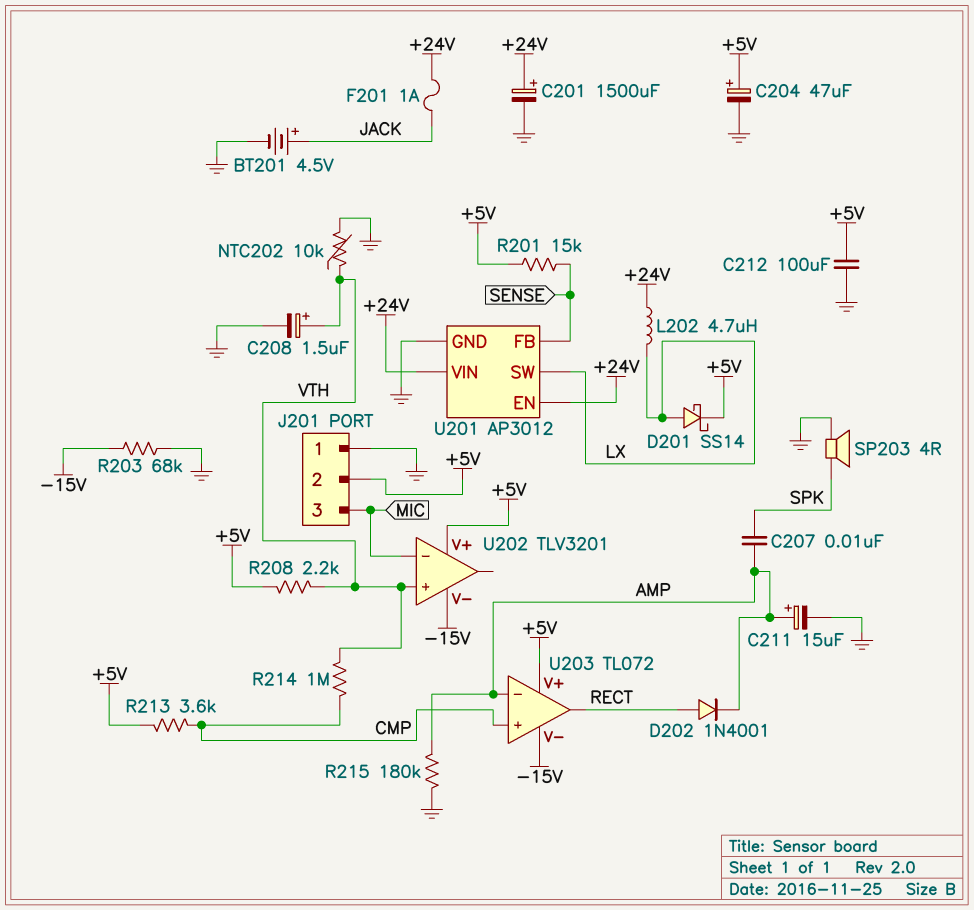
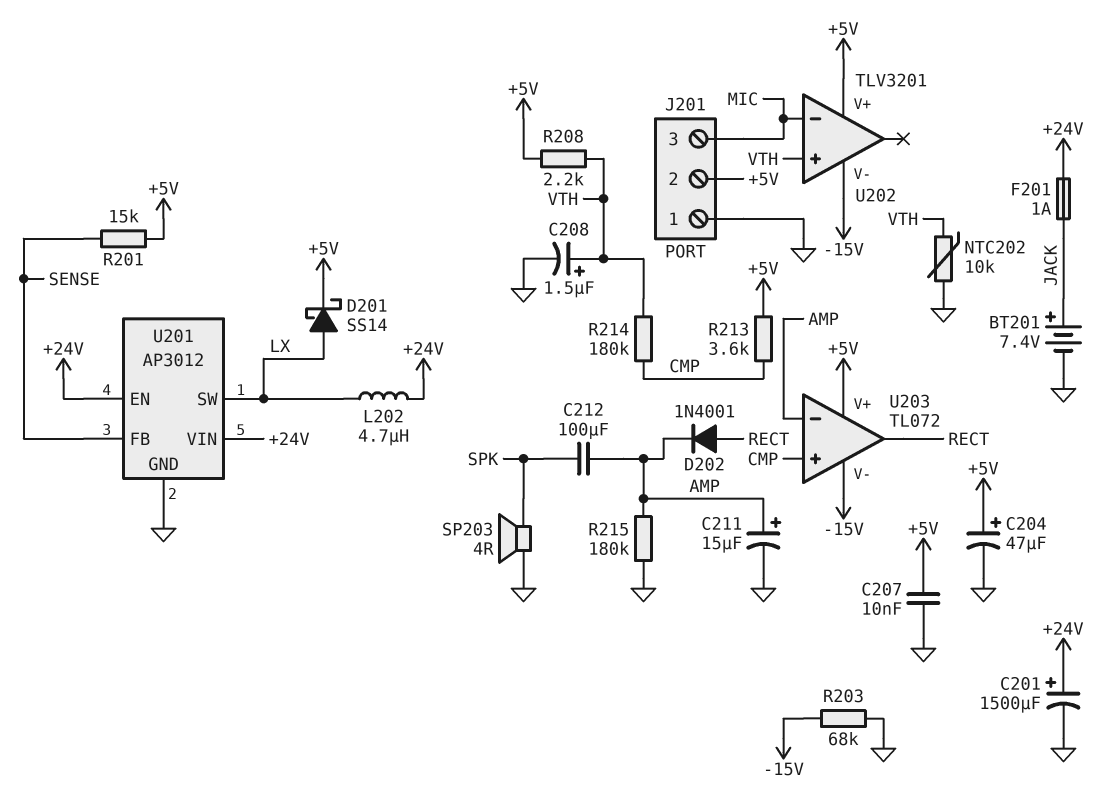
BT201: 4.5V (plus JACK, minus GND) -> 7.4V (plus JACK, minus GND)
C207: 10nF (AMP, SPK) -> 10nF (+5V, GND)
C212: 100uF (+5V, GND) -> 100uF (AMP, SPK)
R214: 1M (CMP, VTH) -> 180k (CMP, VTH)

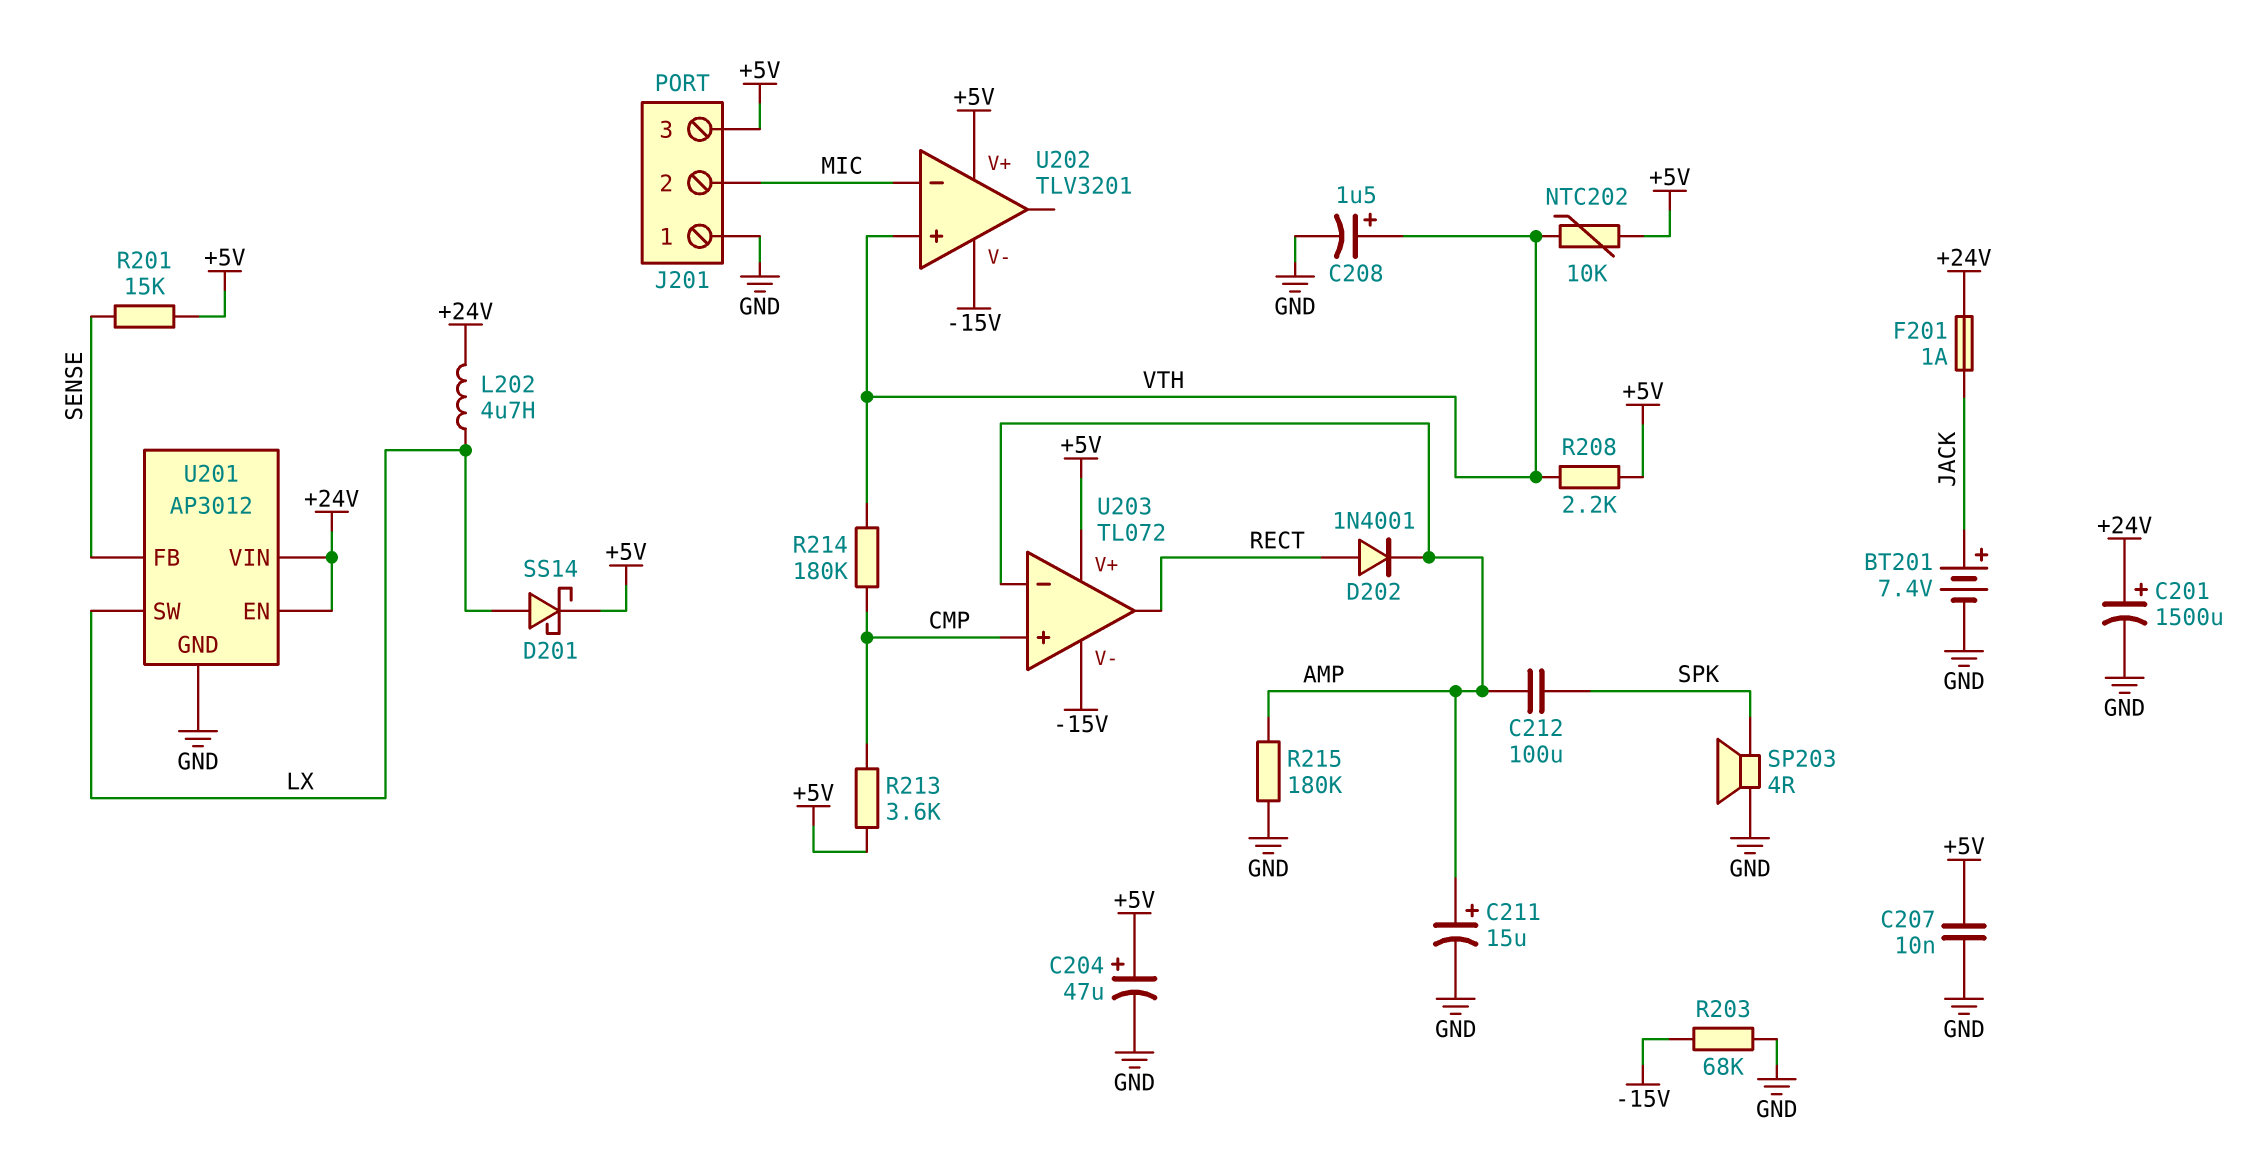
J201 pin 2: +5V -> MIC
J201 pin 3: MIC -> +5V
NTC202: 10k (GND, VTH) -> 10k (+5V, VTH)

